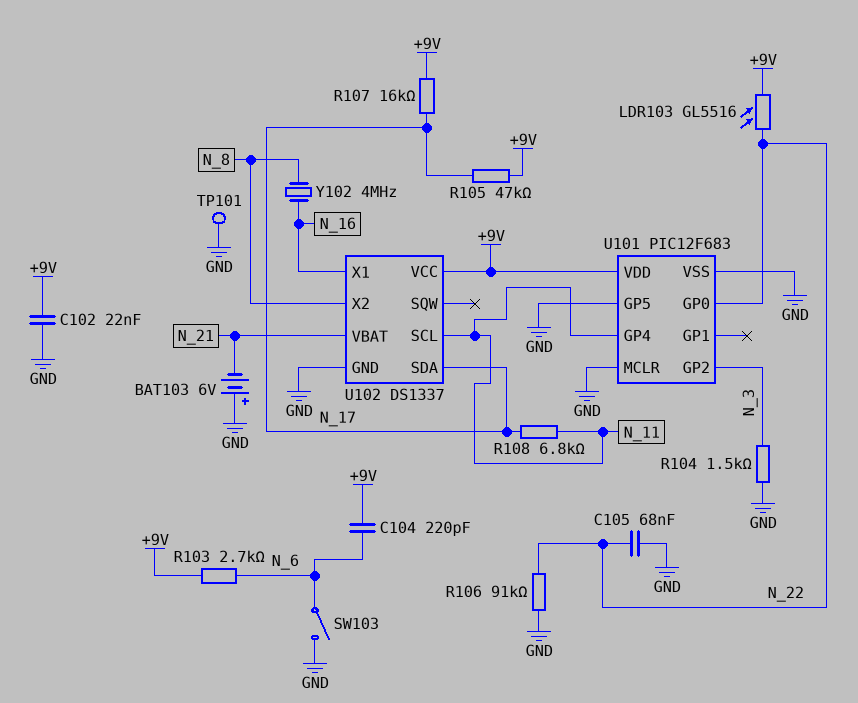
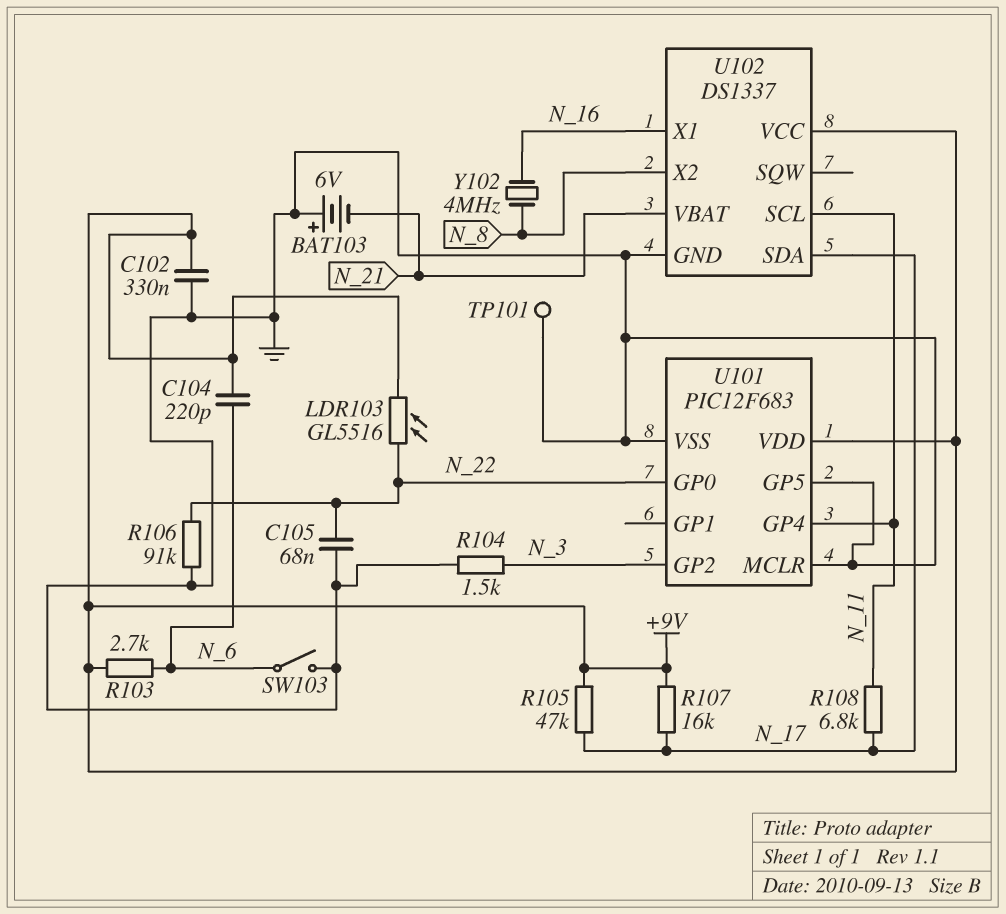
C102: 22nF (+9V, GND) -> 330nF (+9V, GND)

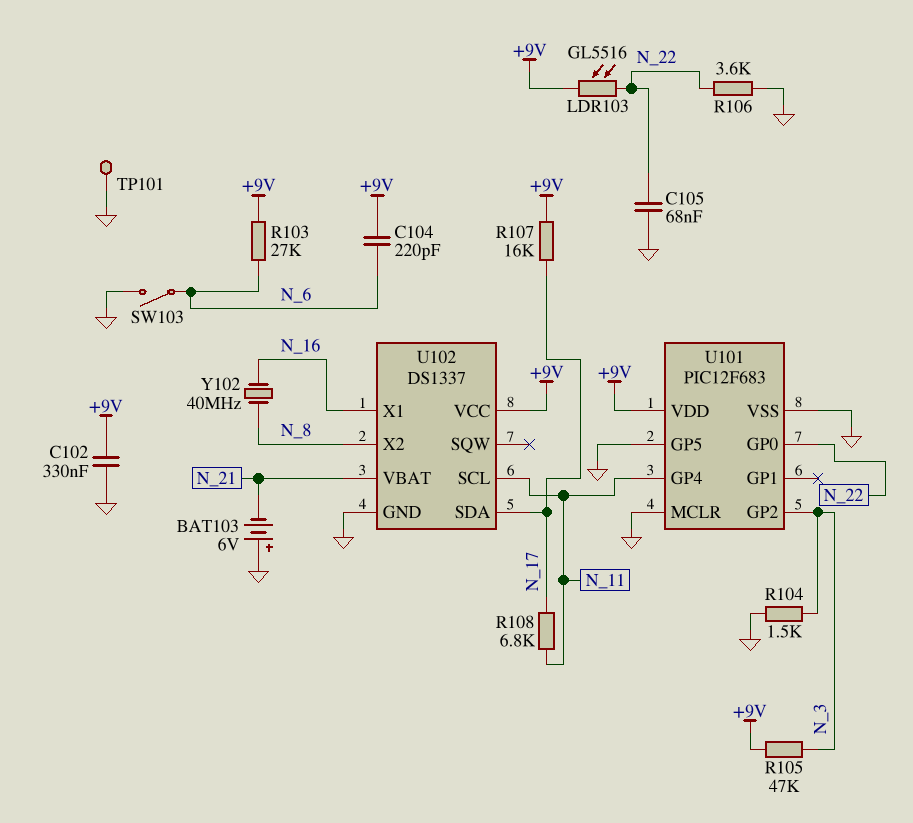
R103: 2.7k (+9V, N_6) -> 27k (+9V, N_6)
R105: 47k (+9V, N_17) -> 47k (+9V, N_3)
R106: 91k (GND, N_22) -> 3.6k (GND, N_22)
Y102: 4MHz (N_8, N_16) -> 40MHz (N_8, N_16)

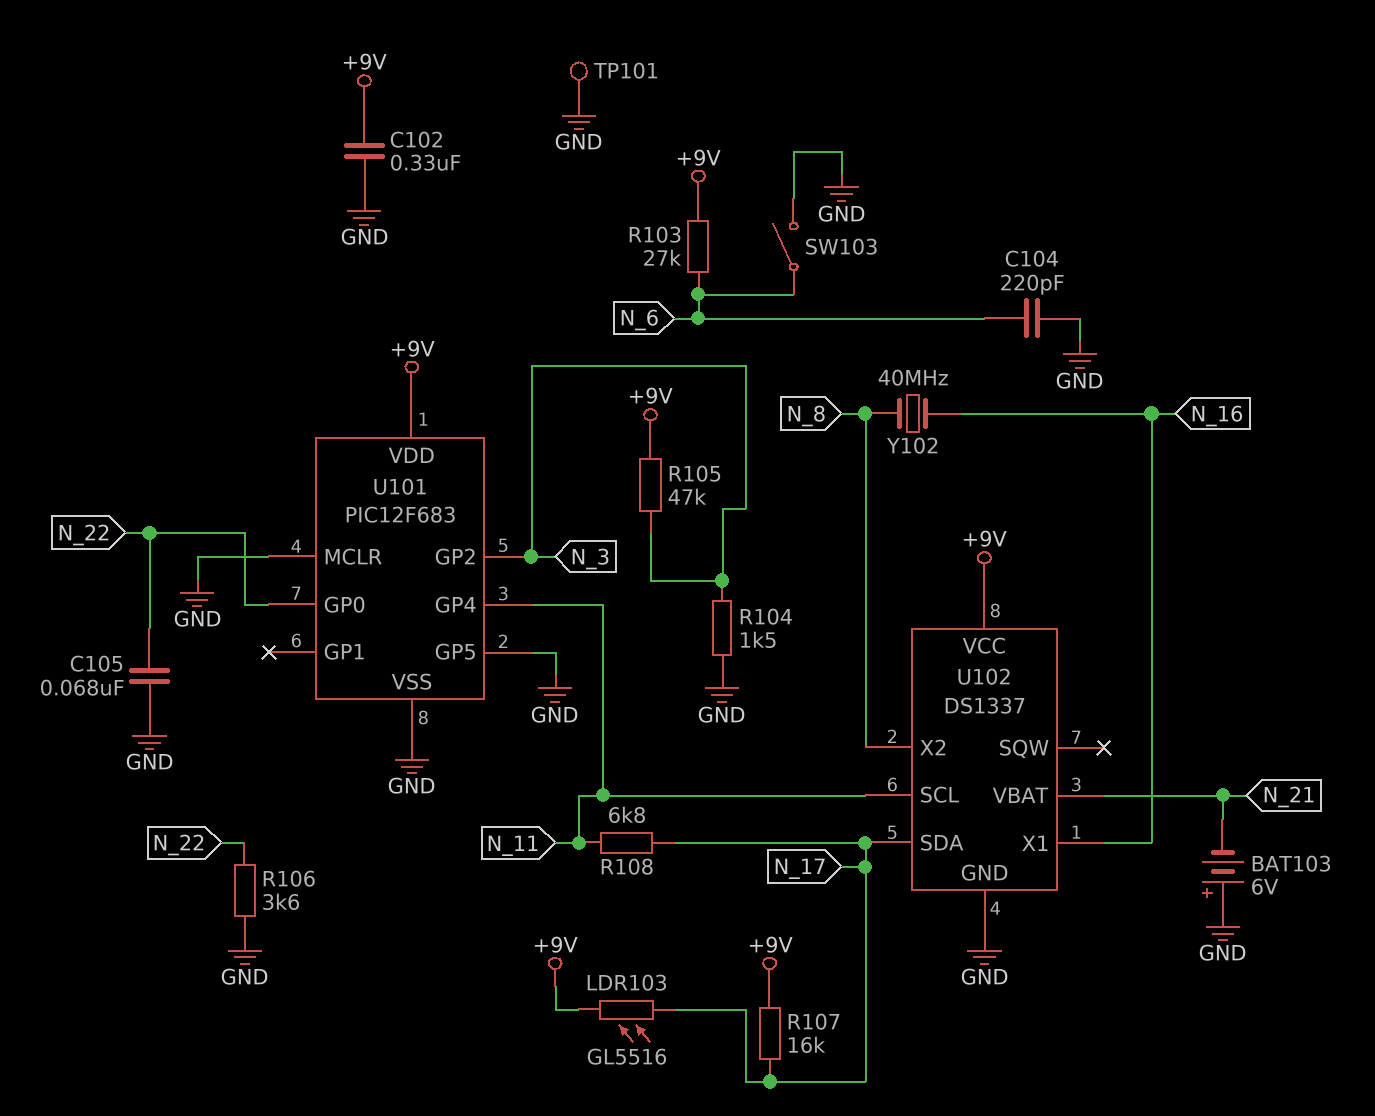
C104: 220pF (+9V, N_6) -> 220pF (GND, N_6)
LDR103: GL5516 (+9V, N_22) -> GL5516 (+9V, N_17)

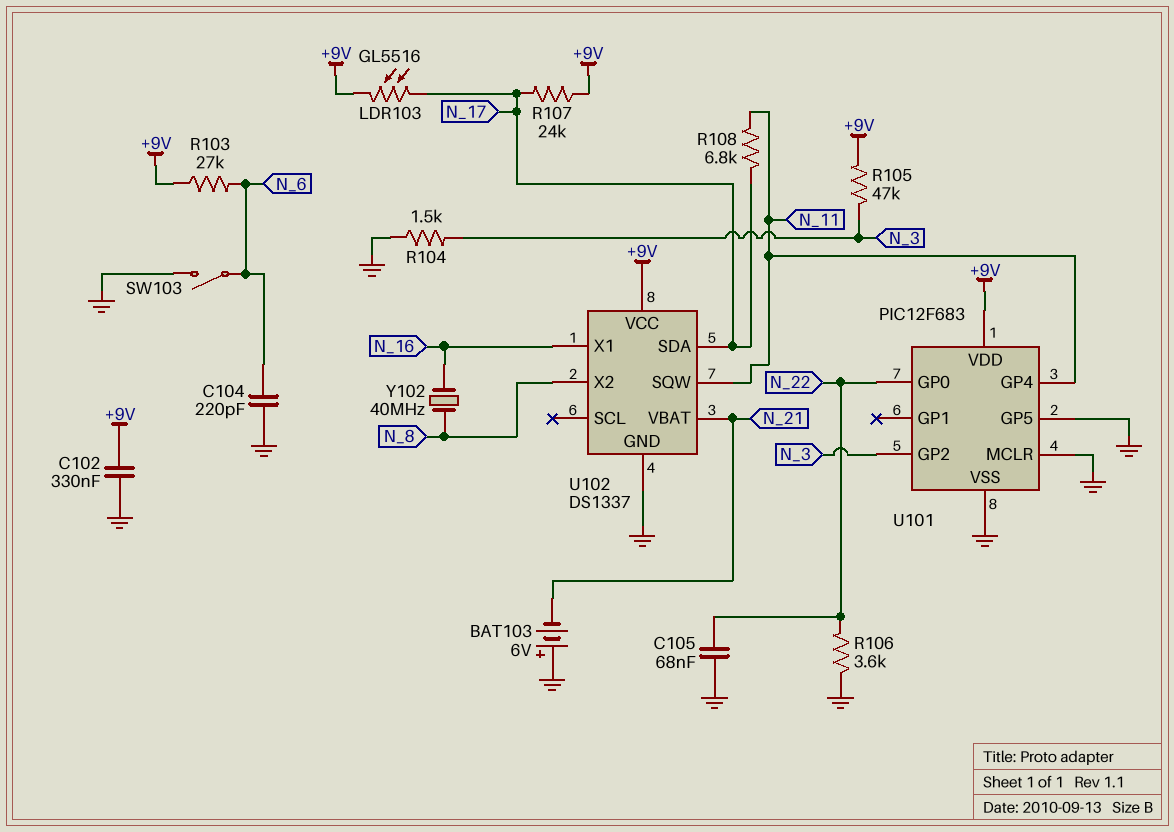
R107: 16k (+9V, N_17) -> 24k (+9V, N_17)
TP101: test point (GND) -> none
U102 pin SCL: N_11 -> none
U102 pin SQW: none -> N_11

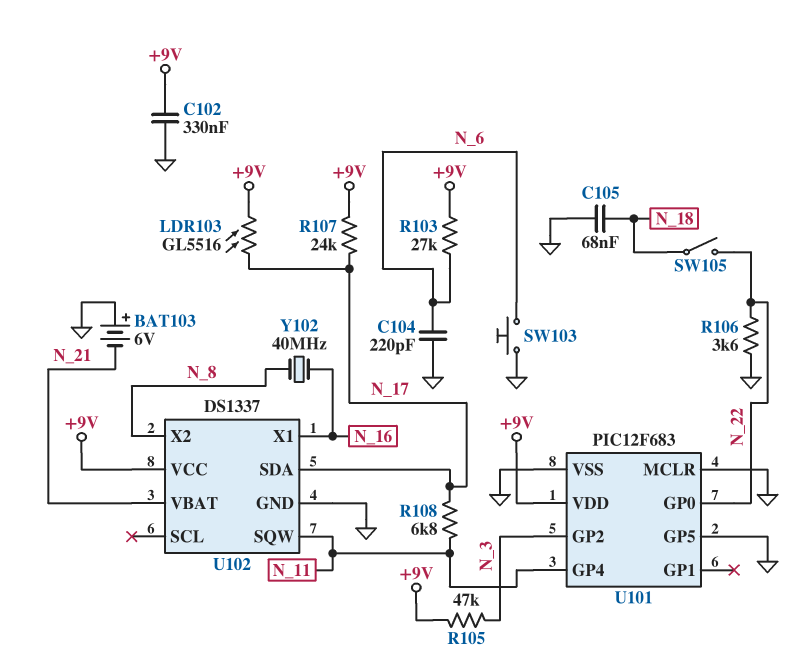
C105: 68nF (GND, N_22) -> 68nF (GND, N_18)
R104: 1.5k (GND, N_3) -> none
SW103: switch (GND, N_6) -> button (GND, N_6)
SW105: none -> switch (N_18, N_22)

